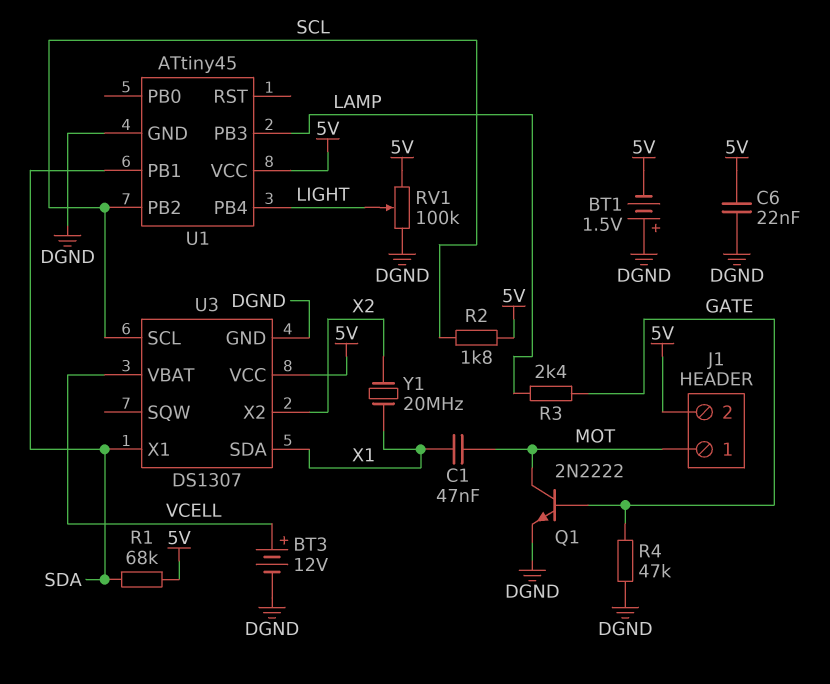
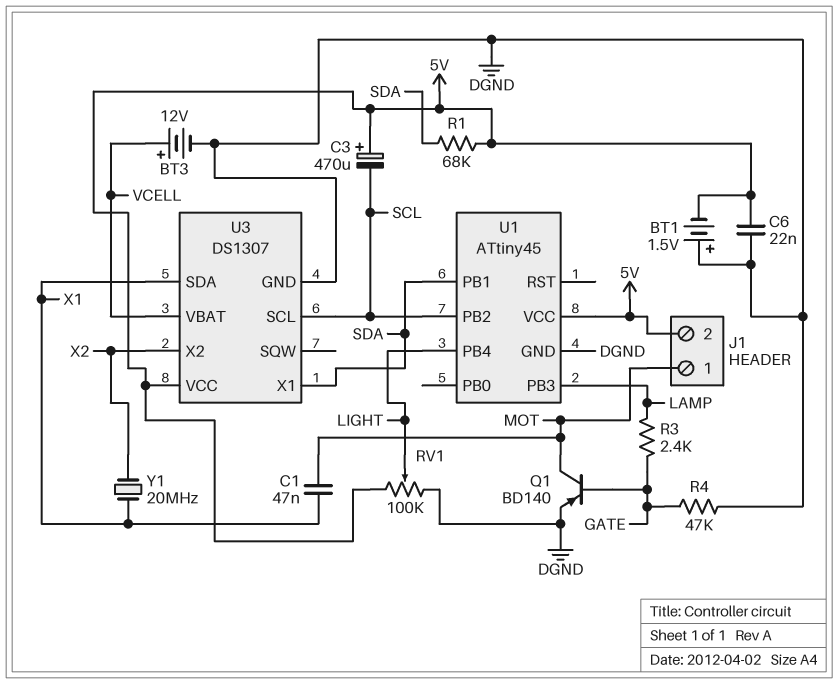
C3: none -> 470uF (plus 5V, minus SCL)
Q1: NPN 2N2222 (B GATE, C MOT, E DGND) -> PNP BD140 (B GATE, C MOT, E DGND)
R2: 1.8k (5V, SCL) -> none

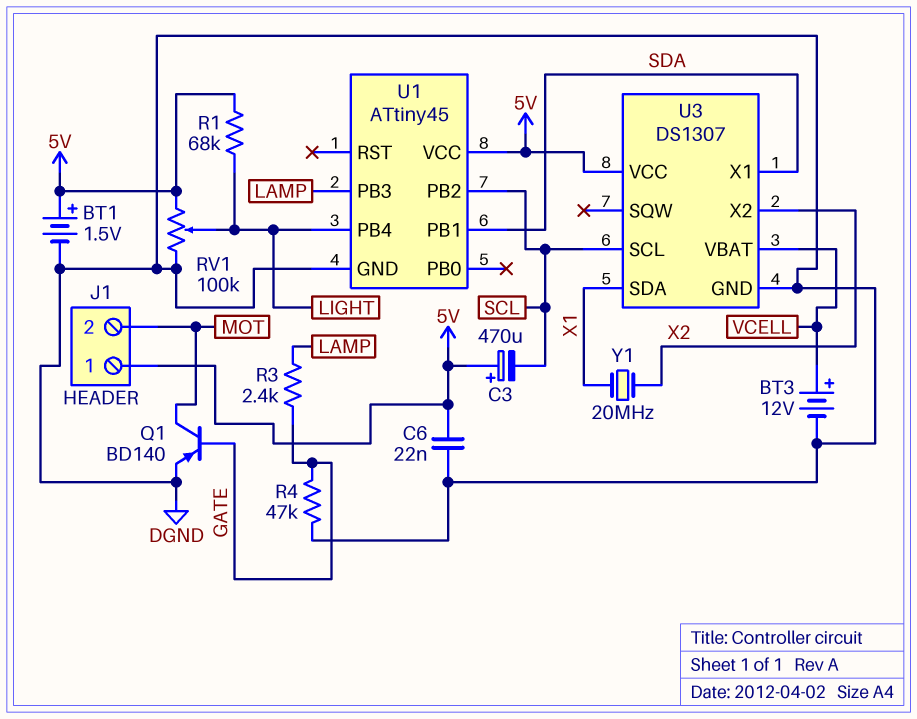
BT1: 1.5V (plus DGND, minus 5V) -> 1.5V (plus 5V, minus DGND)
C1: 47nF (MOT, X1) -> none
J1 pin 1: MOT -> 5V
J1 pin 2: 5V -> MOT
R1: 68k (5V, SDA) -> 68k (5V, LIGHT)

